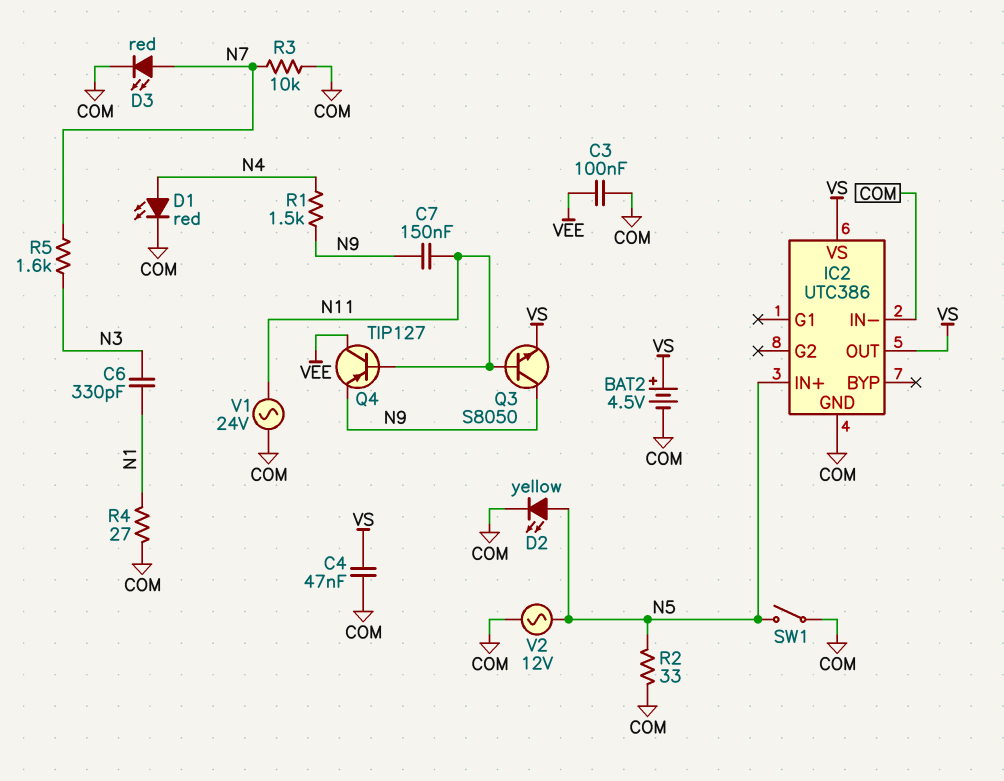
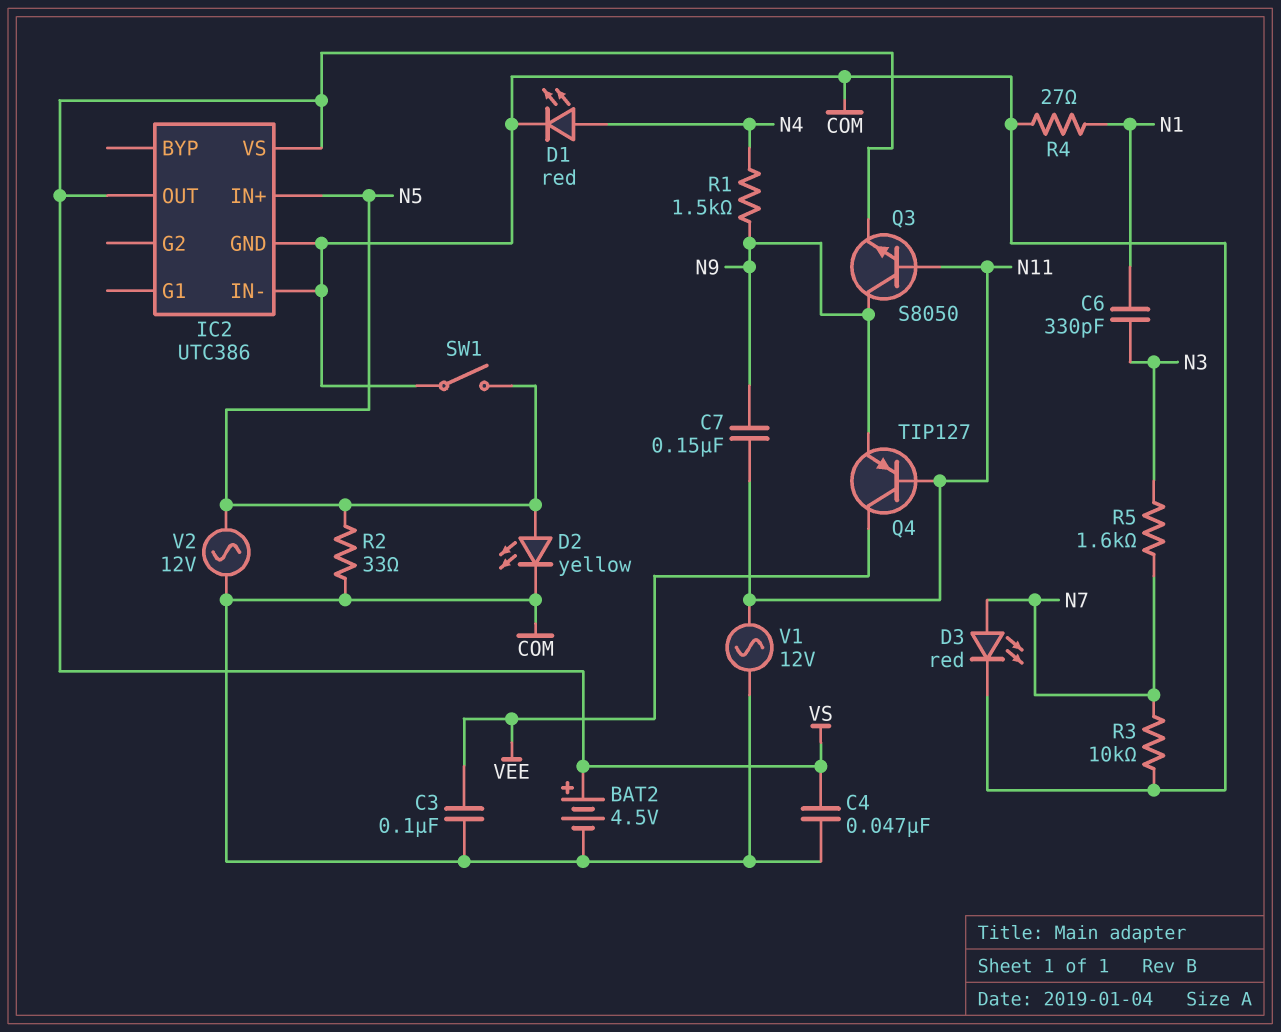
V1: AC 24V (COM, N11) -> AC 12V (COM, N11)

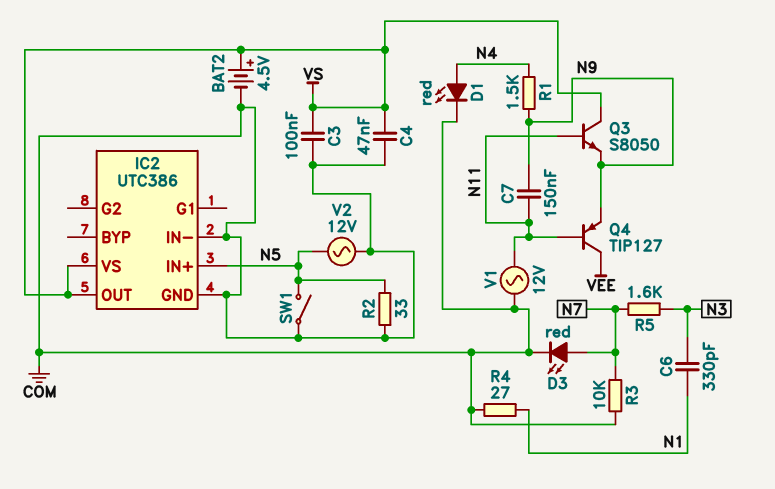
C3: 100nF (COM, VEE) -> 100nF (COM, VS)
D2: LED yellow (A N5, K COM) -> none
Q3: NPN S8050 (B N11, C N9, E VS) -> NPN S8050 (B N11, C VS, E N9)

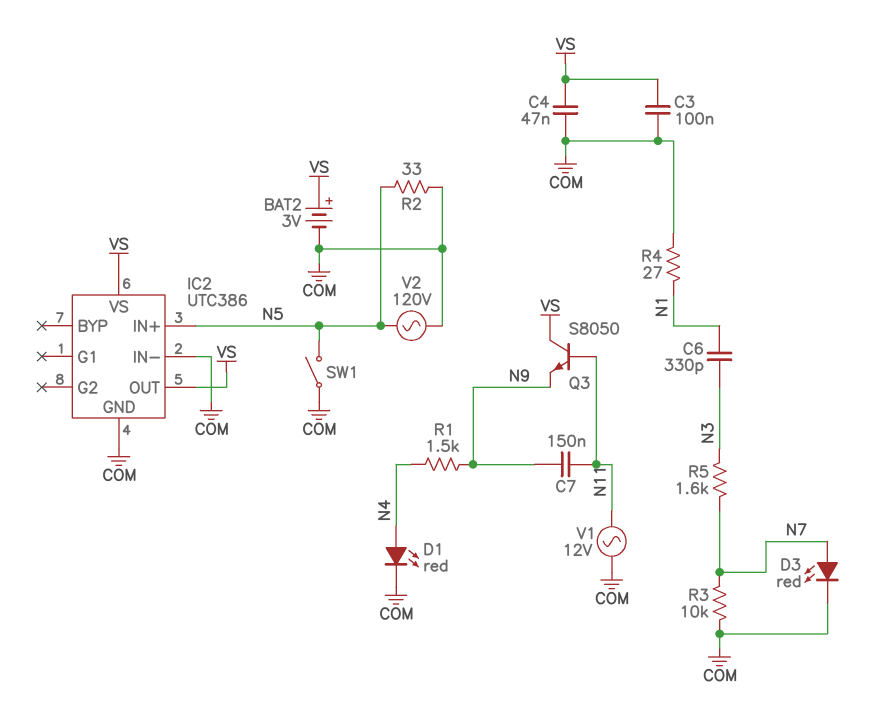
BAT2: 4.5V (plus VS, minus COM) -> 3V (plus VS, minus COM)
Q4: PNP TIP127 (B N11, C VEE, E N9) -> none
V2: AC 12V (COM, N5) -> AC 120V (COM, N5)

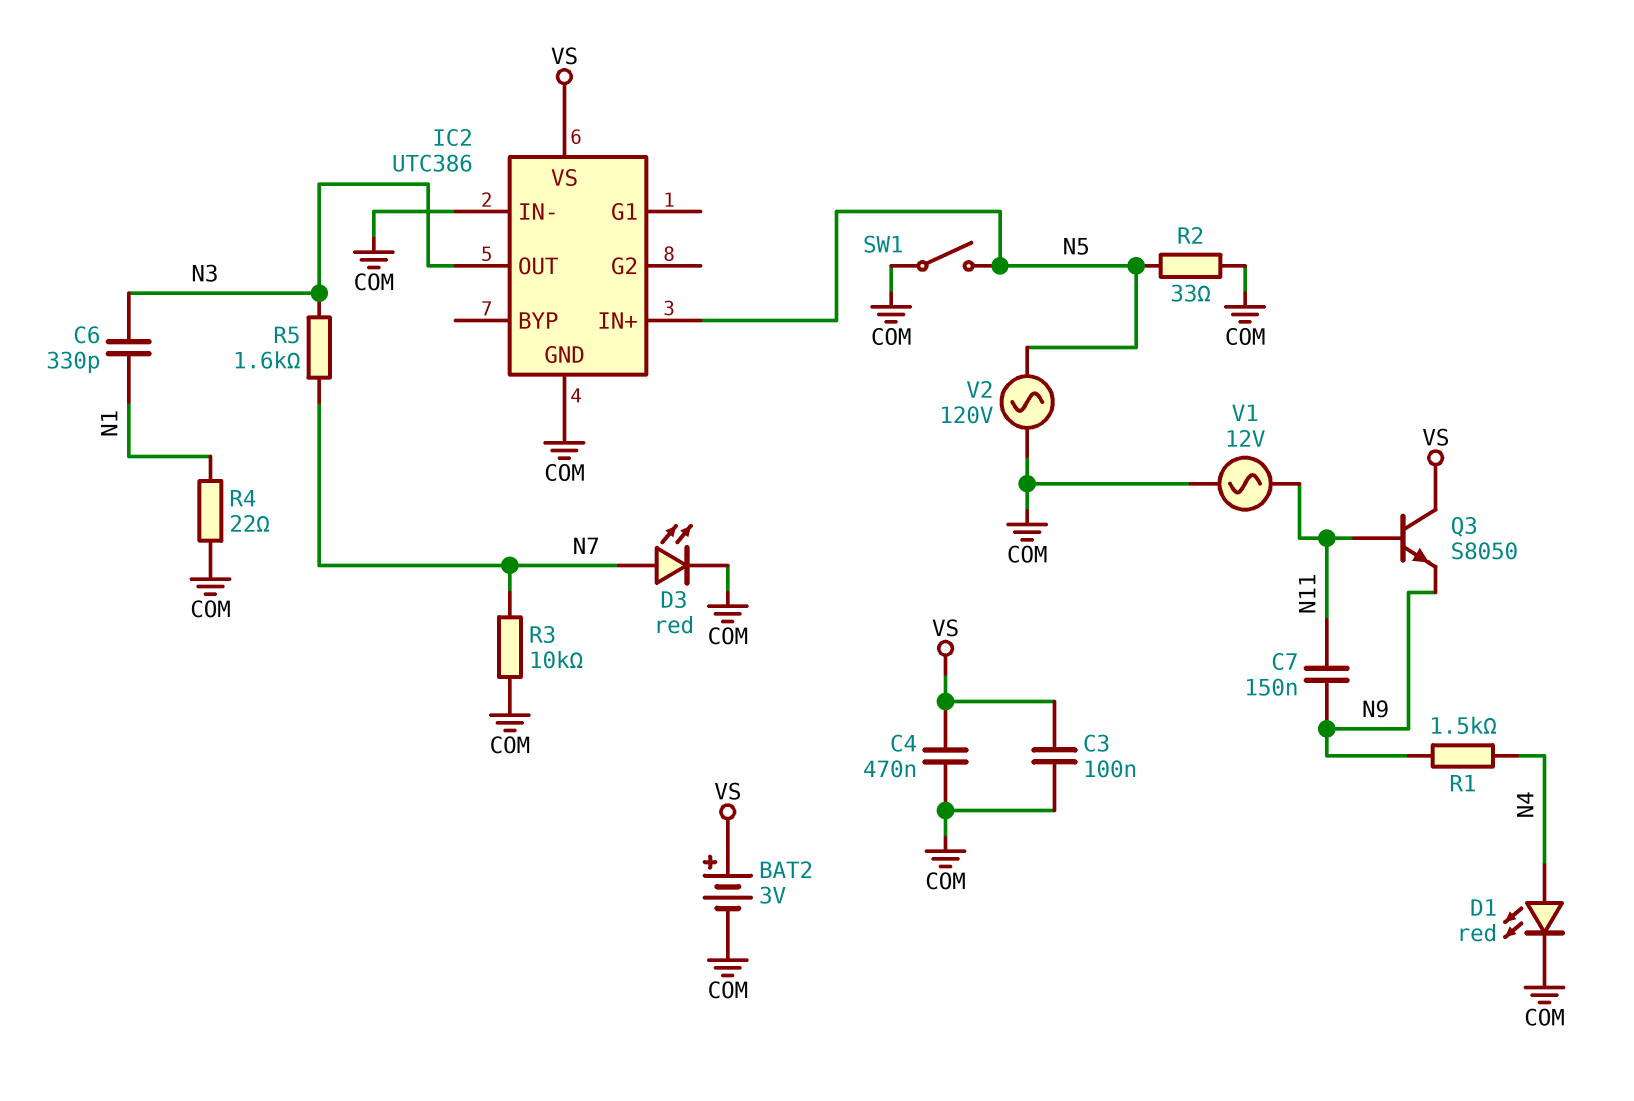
C4: 47nF (COM, VS) -> 470nF (COM, VS)
IC2 pin OUT: VS -> N3
R4: 27 (COM, N1) -> 22 (COM, N1)

